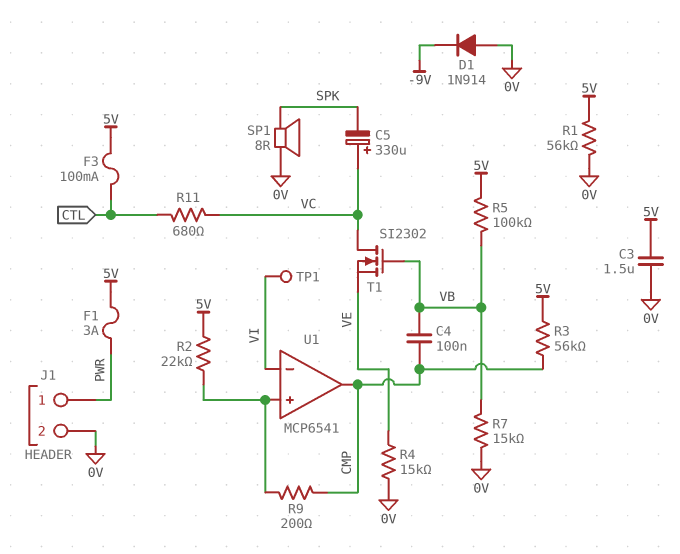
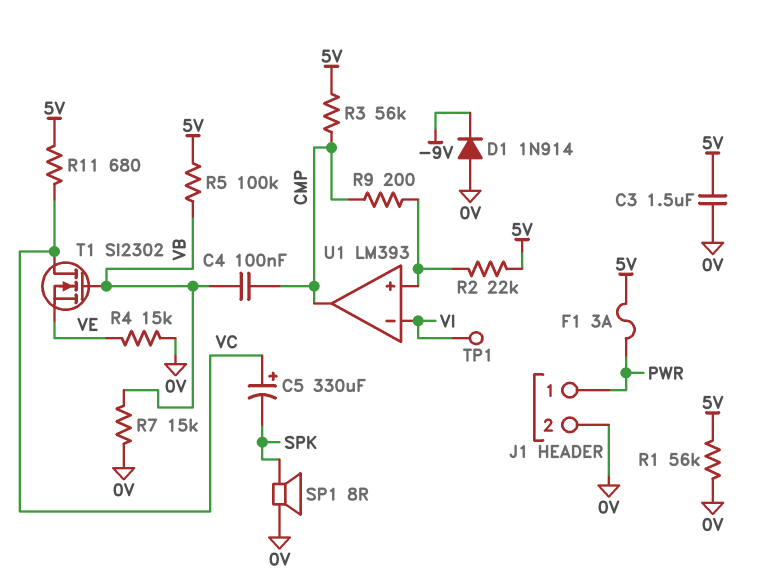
F3: 100mA (5V, CTL) -> none
R11: 680 (CTL, VC) -> 680 (5V, VC)
U1: MCP6541 -> LM393

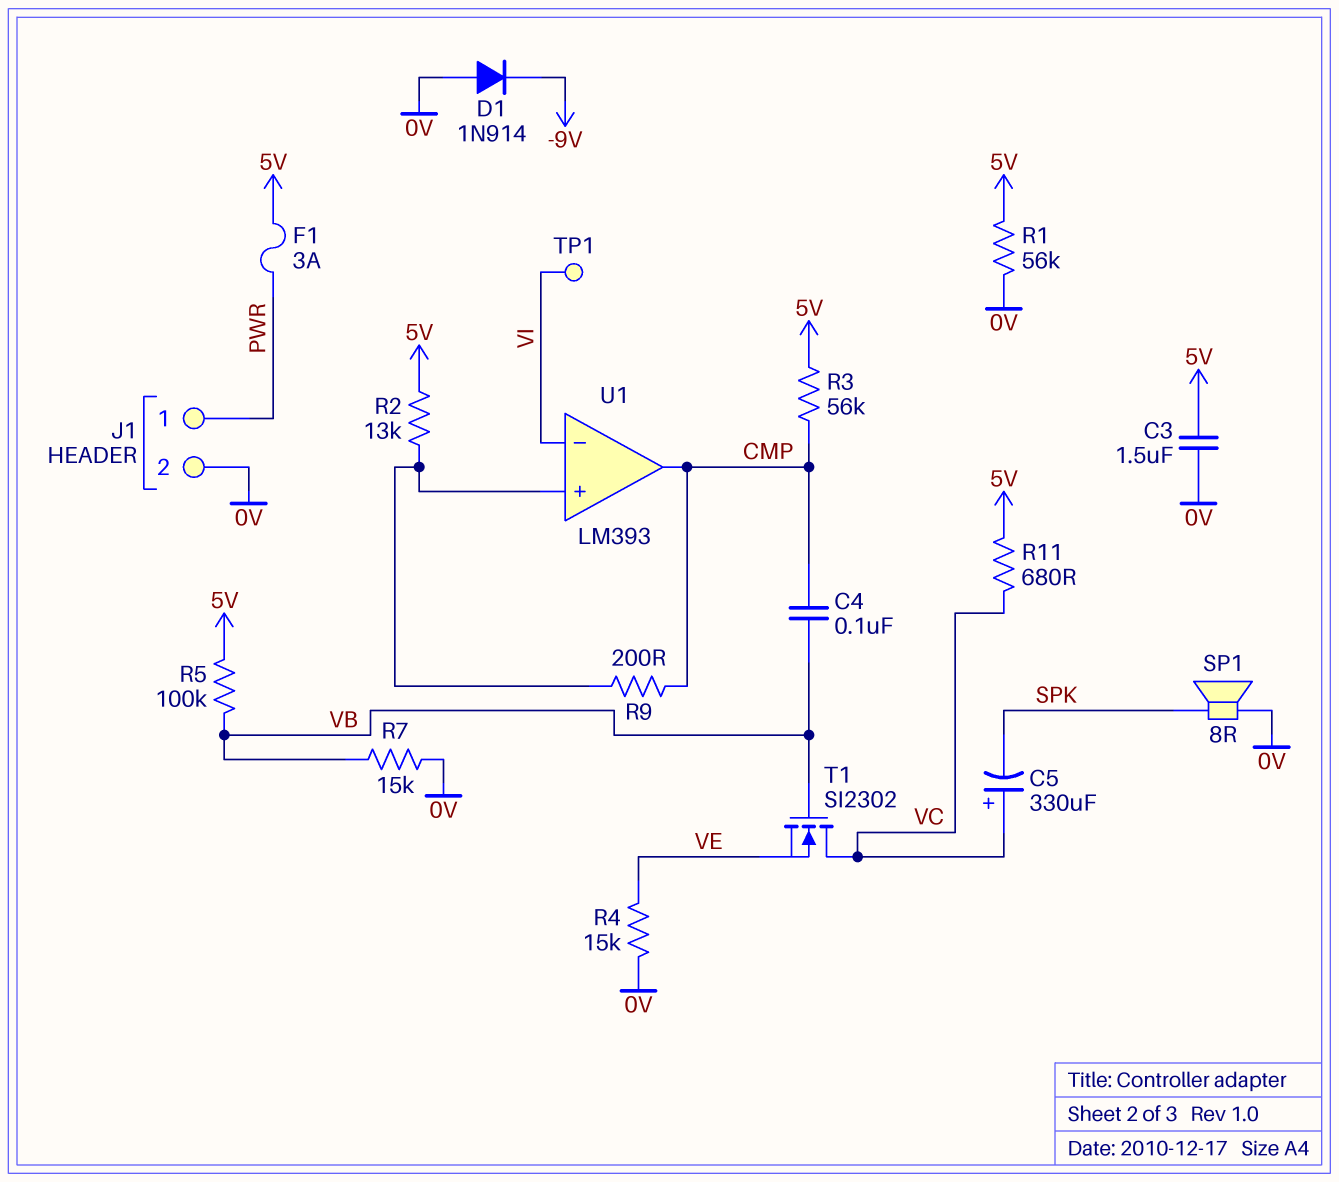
R2: 22k (5V, U1/in+) -> 13k (5V, U1/in+)

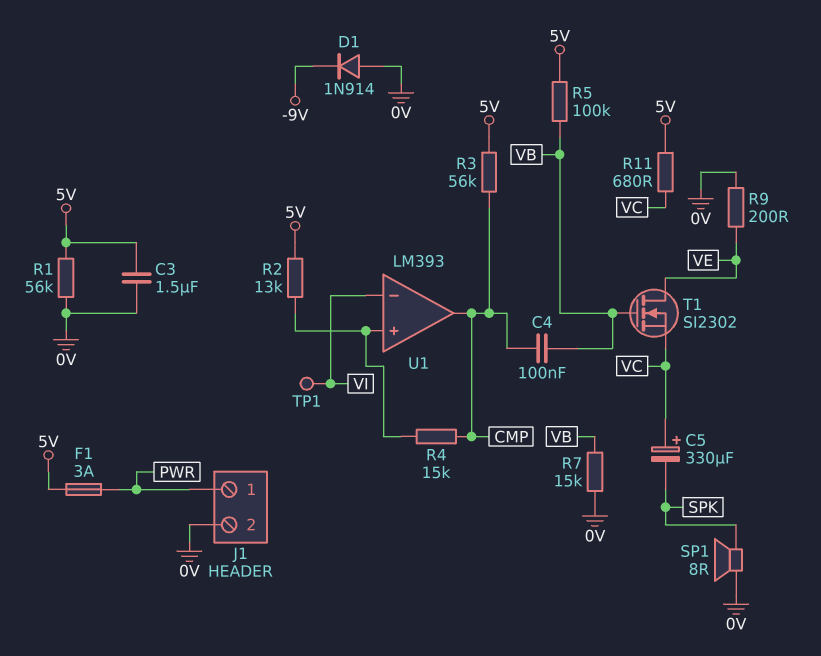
R4: 15k (0V, VE) -> 15k (CMP, U1/in+)
R9: 200 (CMP, U1/in+) -> 200 (0V, VE)
T1: NMOS SI2302 (G VB, D VC, S VE) -> NMOS SI2302 (G VB, D VE, S VC)

